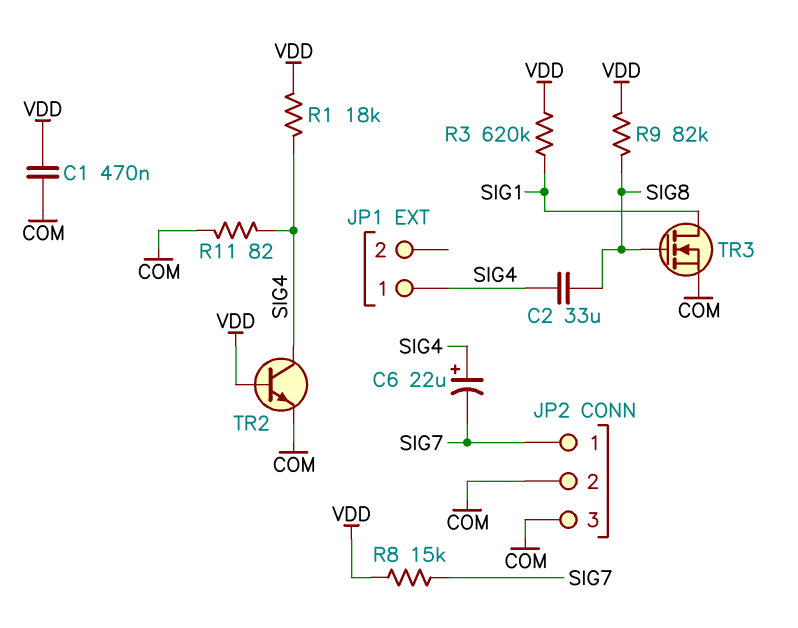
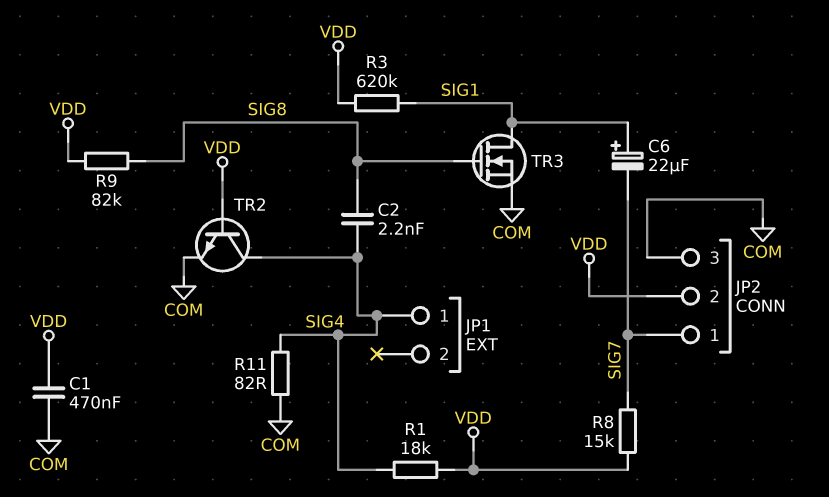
C2: 33uF (SIG4, SIG8) -> 2.2nF (SIG4, SIG8)
C6: 22uF (plus SIG4, minus SIG7) -> 22uF (plus SIG1, minus SIG7)
JP2 pin 2: COM -> VDD

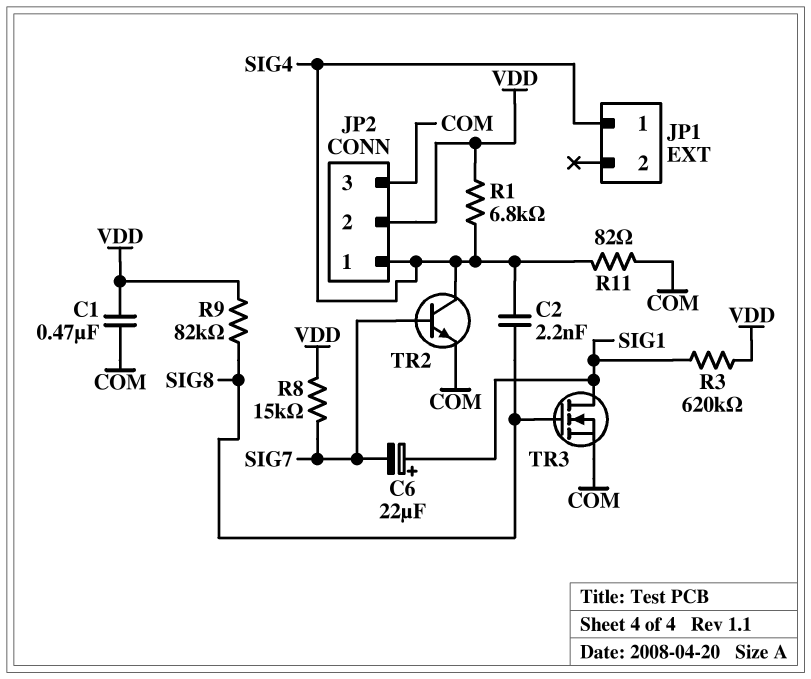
JP2 pin 1: SIG7 -> SIG4
R1: 18k (SIG4, VDD) -> 6.8k (SIG4, VDD)
TR2: NPN (B VDD, C SIG4, E COM) -> NPN (B SIG7, C SIG4, E COM)

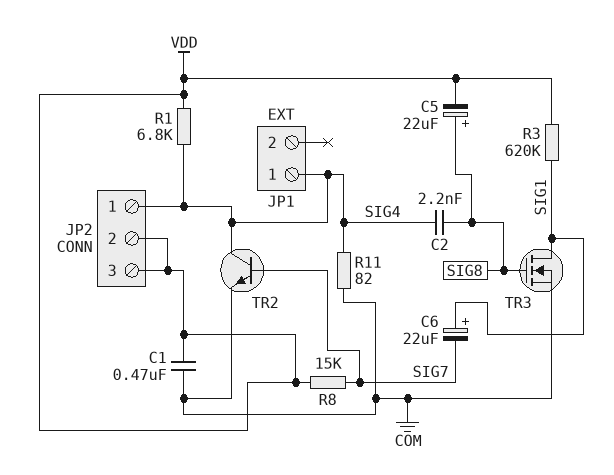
C5: none -> 22uF (plus SIG8, minus VDD)
JP2 pin 3: COM -> VDD
R9: 82k (SIG8, VDD) -> none

